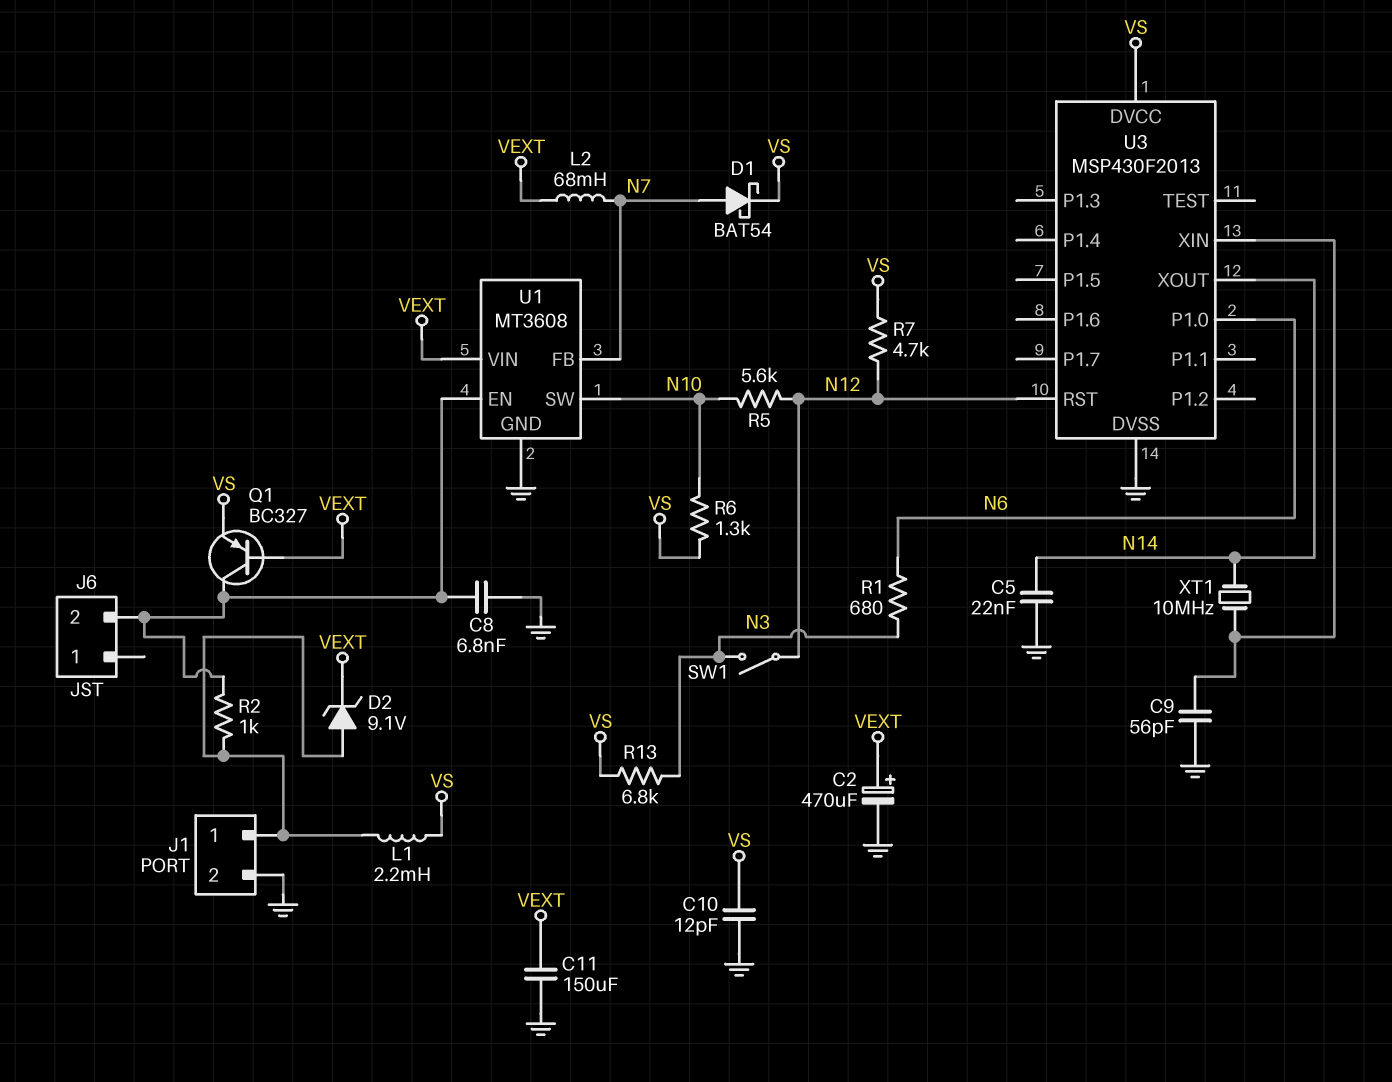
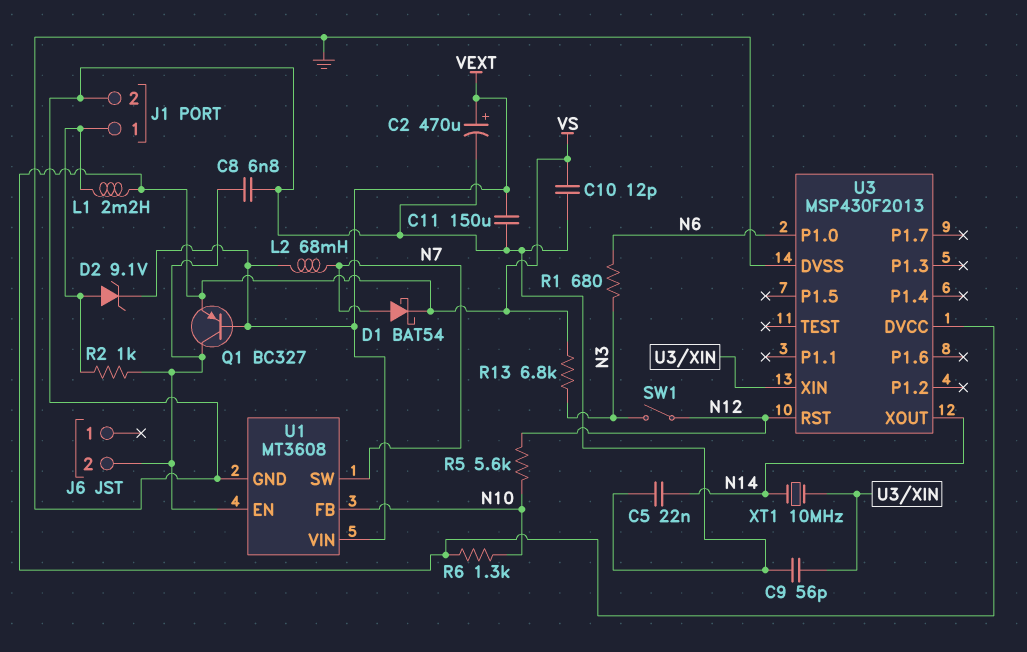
R7: 4.7k (N12, VS) -> none
U1 pin FB: N7 -> N10
U1 pin SW: N10 -> N7

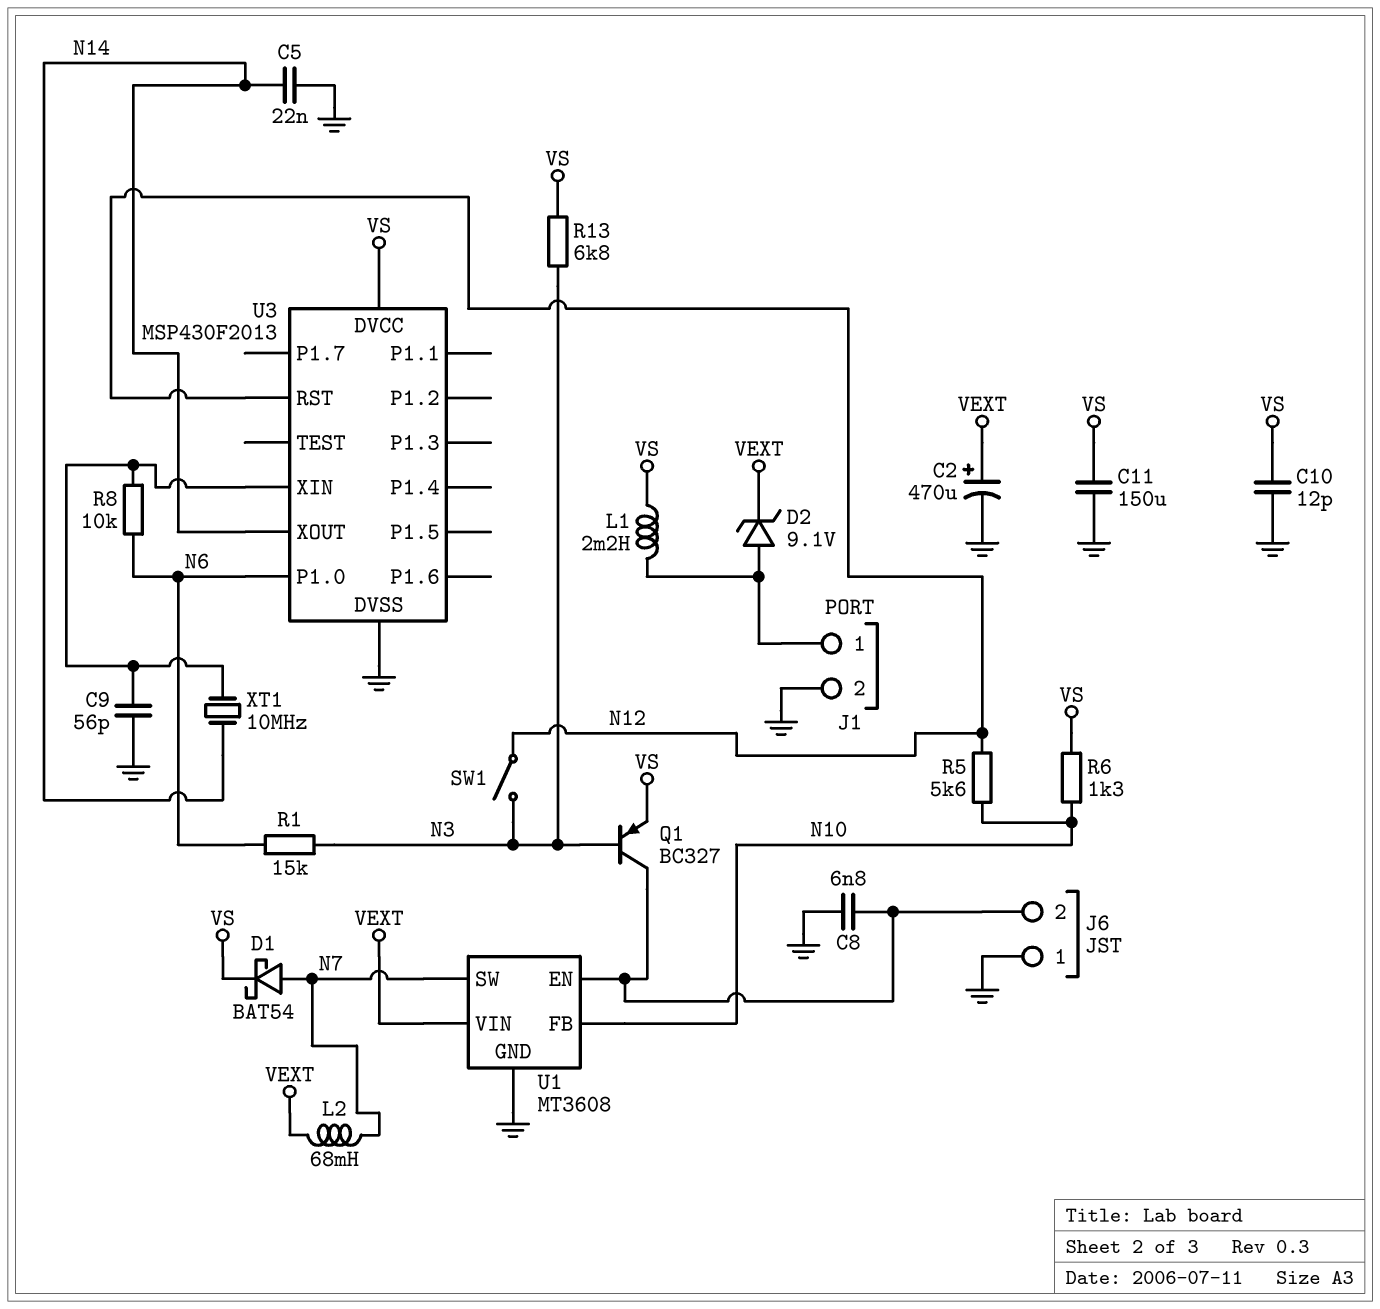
C11: 150uF (GND, VEXT) -> 150uF (GND, VS)
J6 pin 1: none -> GND
Q1: PNP BC327 (B VEXT, C J6/2, E VS) -> PNP BC327 (B N3, C J6/2, E VS)
R1: 680 (N3, N6) -> 15k (N3, N6)
R2: 1k (J1/1, J6/2) -> none
R8: none -> 10k (N6, U3/XIN)

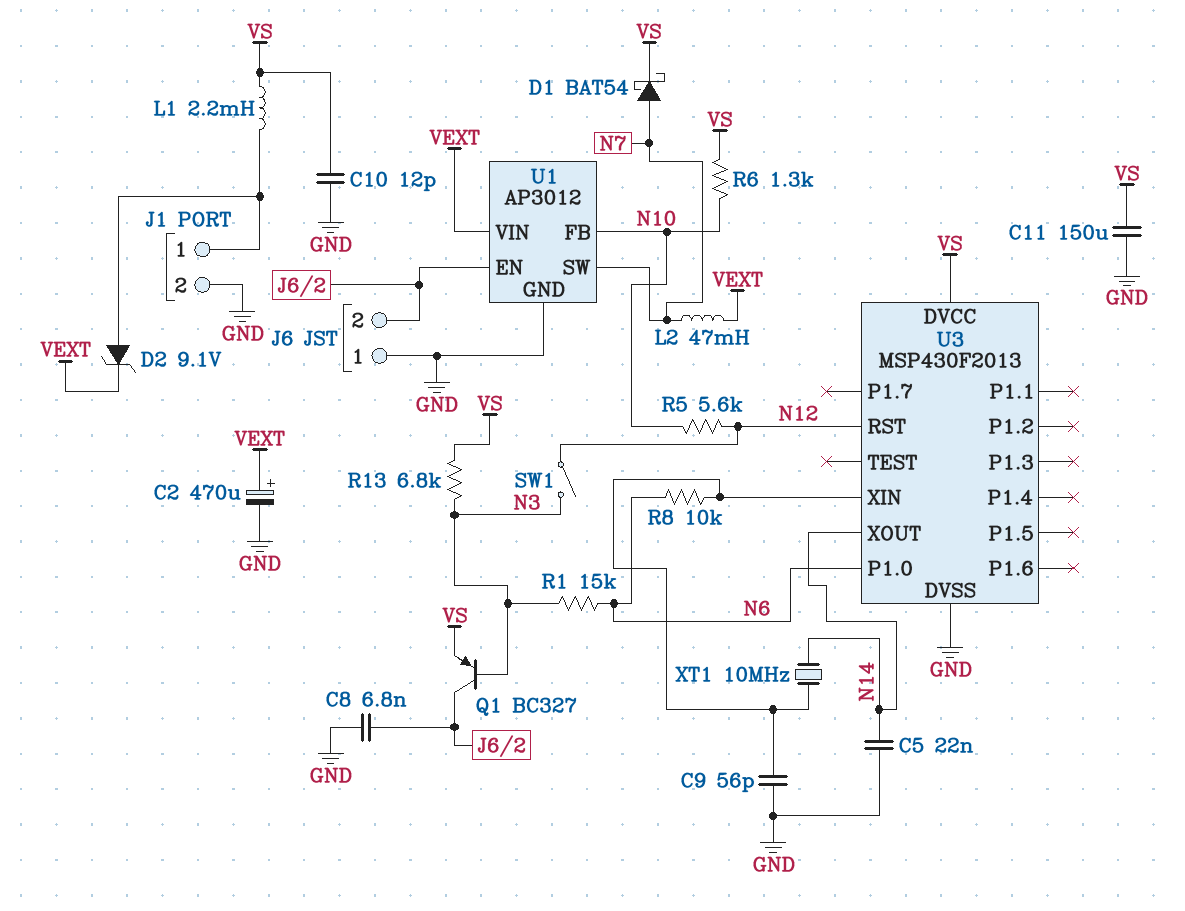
L2: 68mH (N7, VEXT) -> 47mH (N7, VEXT)
U1: MT3608 -> AP3012

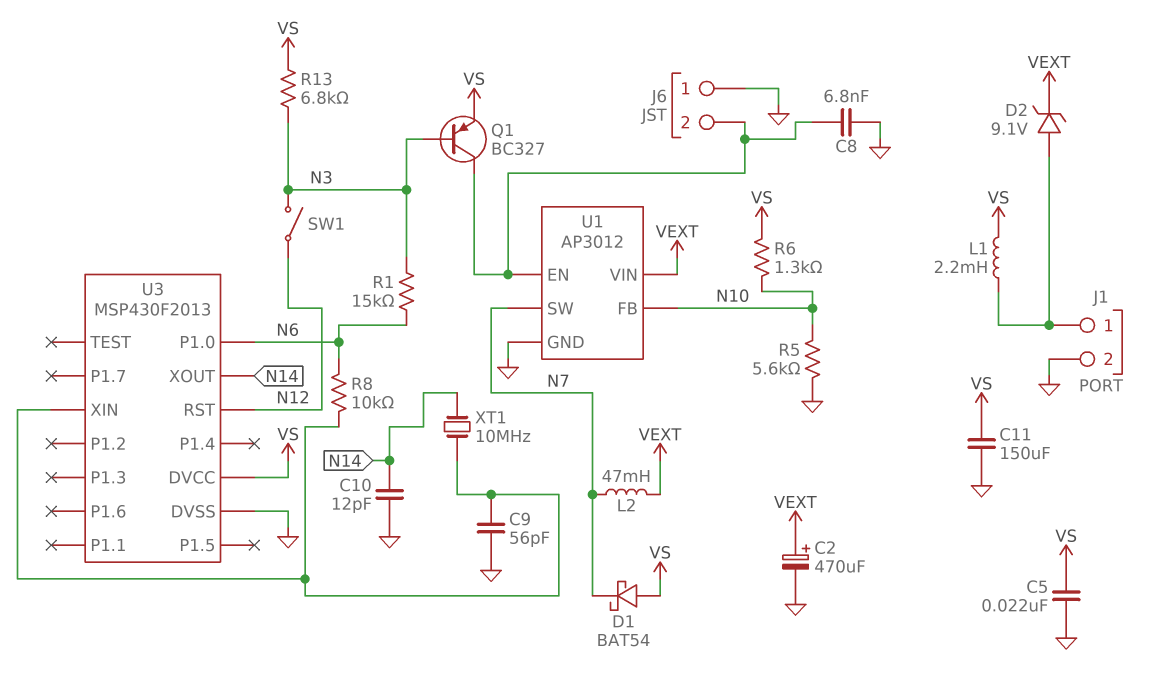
C5: 22nF (GND, N14) -> 22nF (GND, VS)
C10: 12pF (GND, VS) -> 12pF (GND, N14)
D1: schottky BAT54 (A N7, K VS) -> schottky BAT54 (A VS, K N7)
R5: 5.6k (N10, N12) -> 5.6k (GND, N10)

